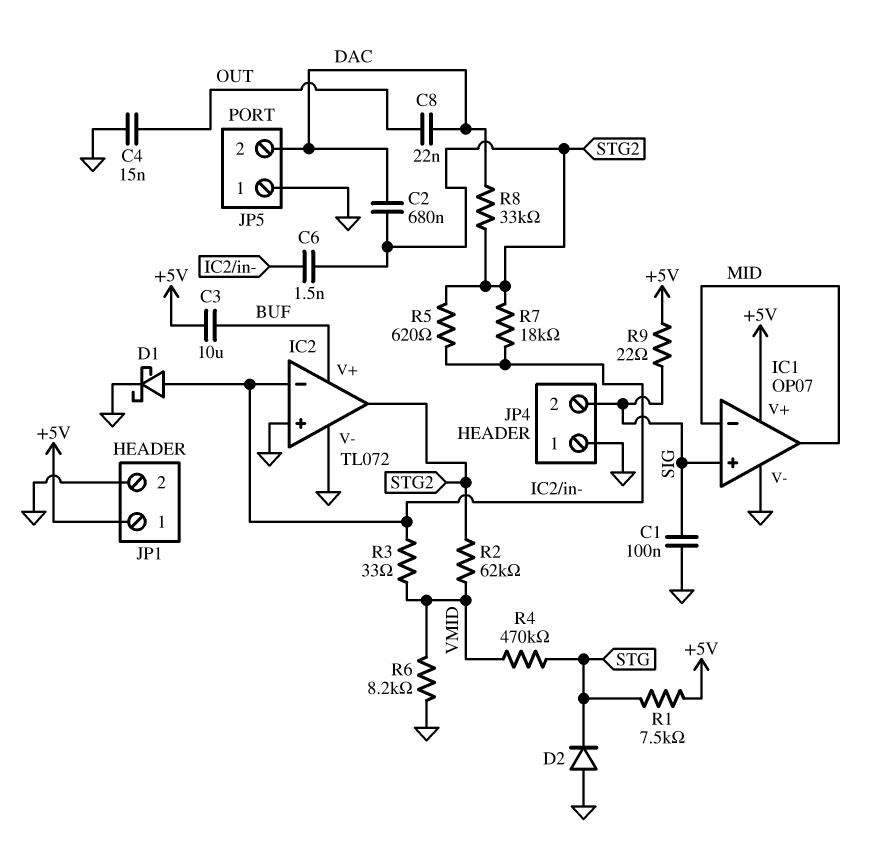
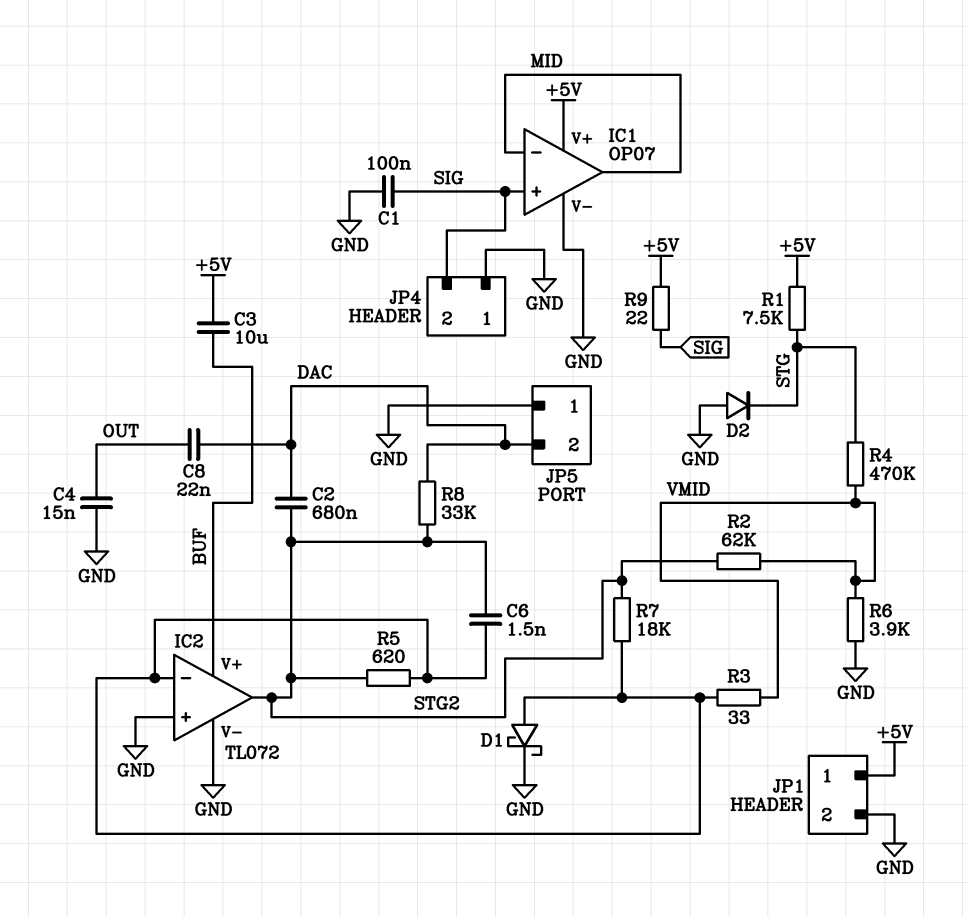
R6: 8.2k (GND, VMID) -> 3.9k (GND, VMID)

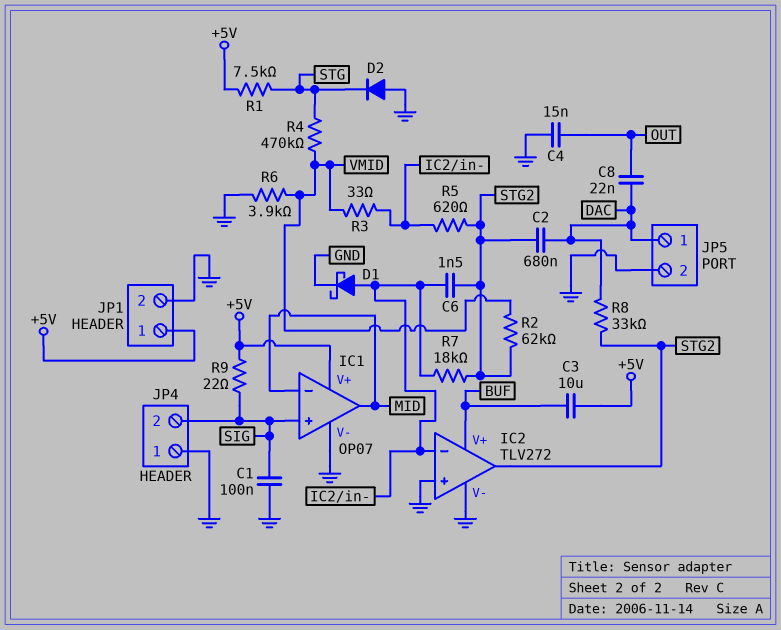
IC2: TL072 -> TLV272
JP5 pin 1: GND -> DAC
JP5 pin 2: DAC -> GND

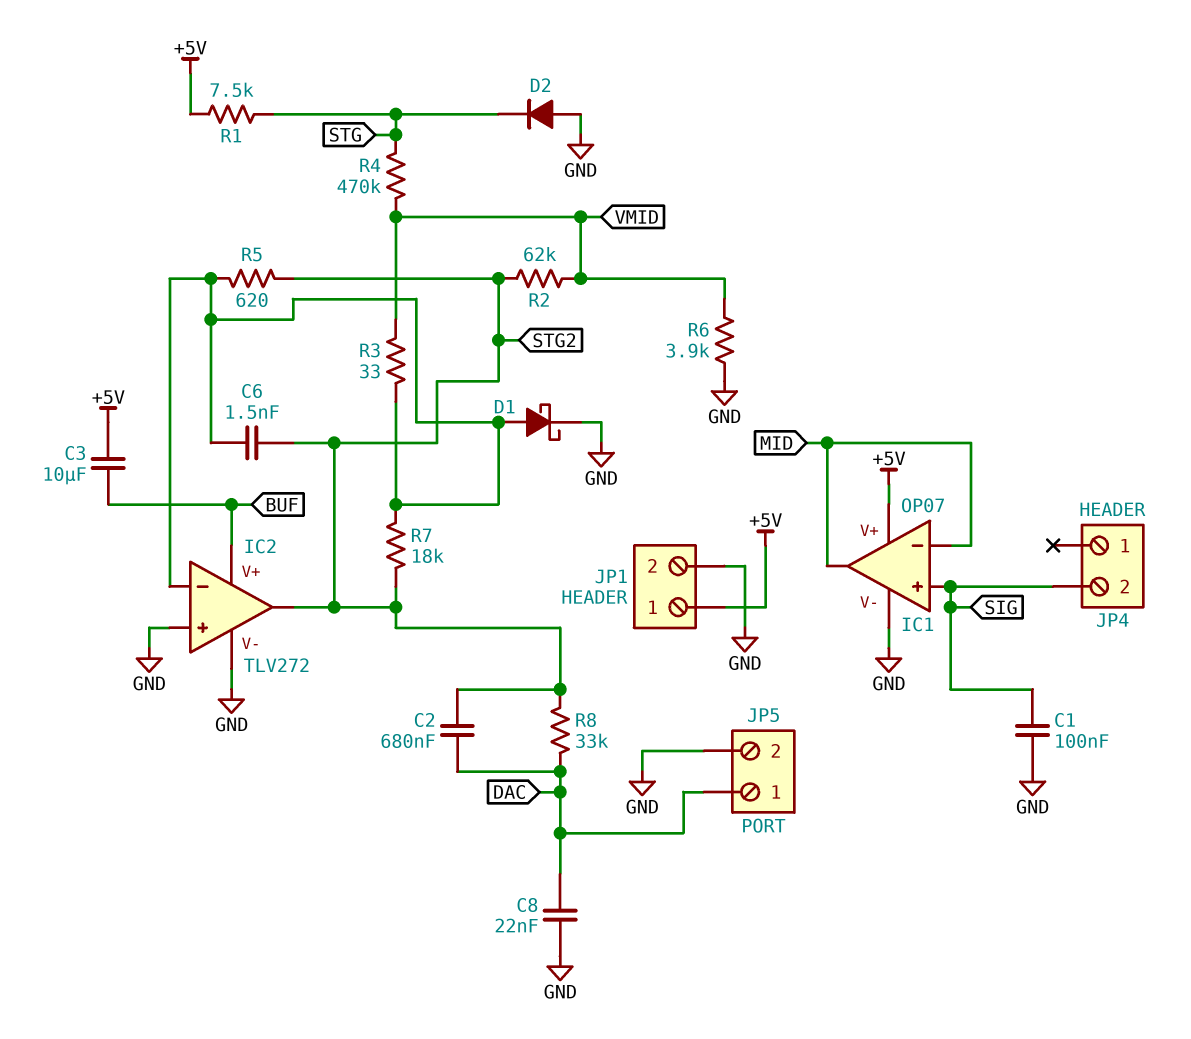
C4: 15nF (GND, OUT) -> none
C8: 22nF (DAC, OUT) -> 22nF (DAC, GND)
JP4 pin 1: GND -> none
R9: 22 (+5V, SIG) -> none

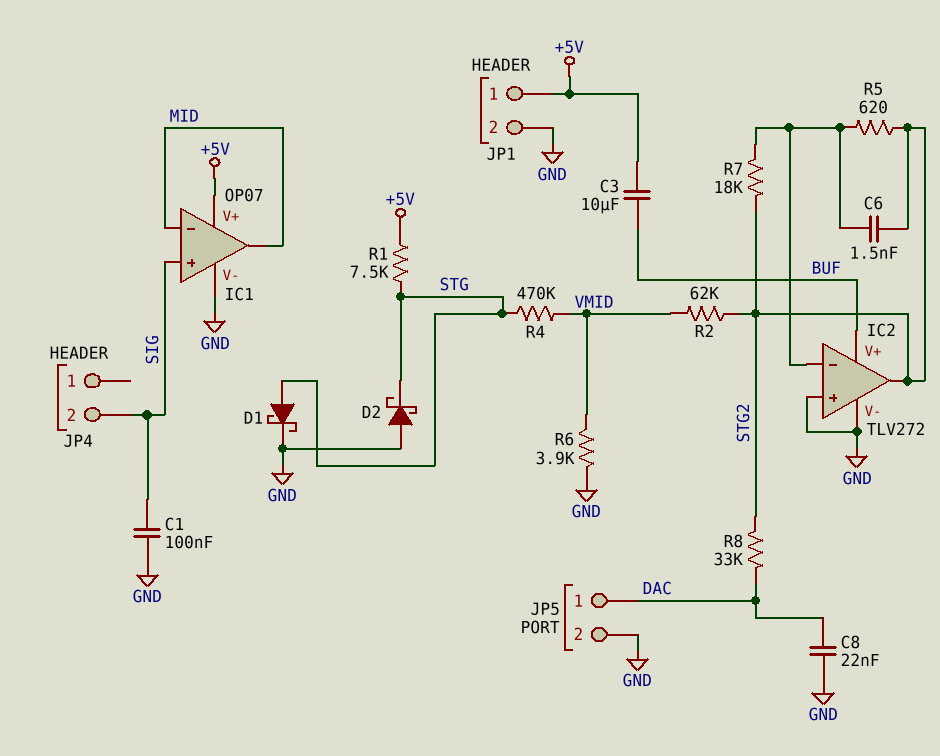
C2: 680nF (DAC, STG2) -> none
D1: schottky (A IC2/in-, K GND) -> schottky (A STG, K GND)
D2: diode (A GND, K STG) -> schottky (A GND, K STG)
R3: 33 (IC2/in-, VMID) -> none

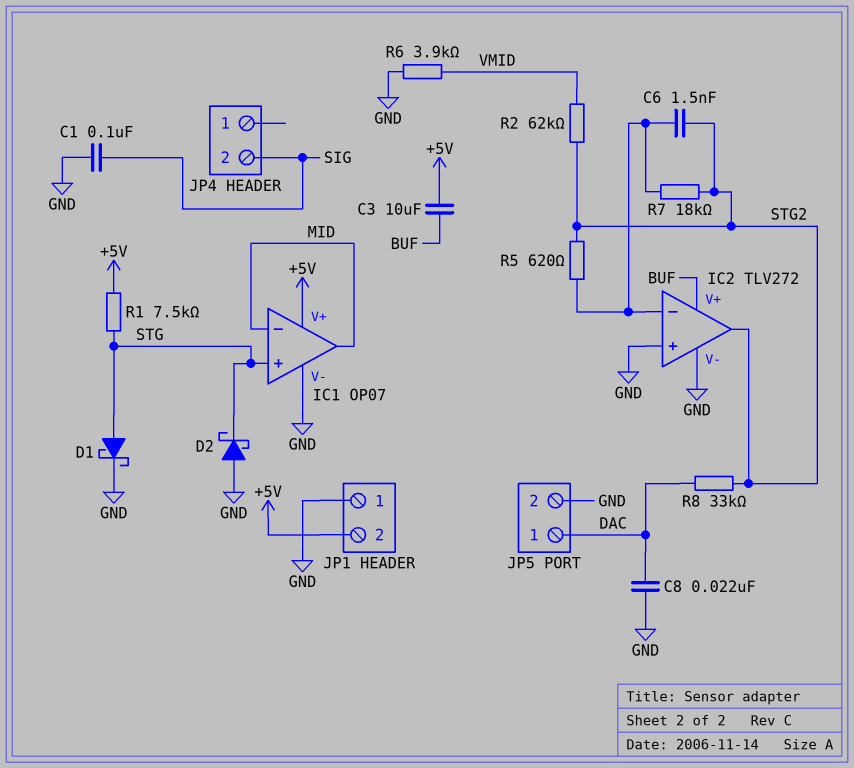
IC1 pin in+: SIG -> STG
JP1 pin 1: +5V -> GND
JP1 pin 2: GND -> +5V
R4: 470k (STG, VMID) -> none

